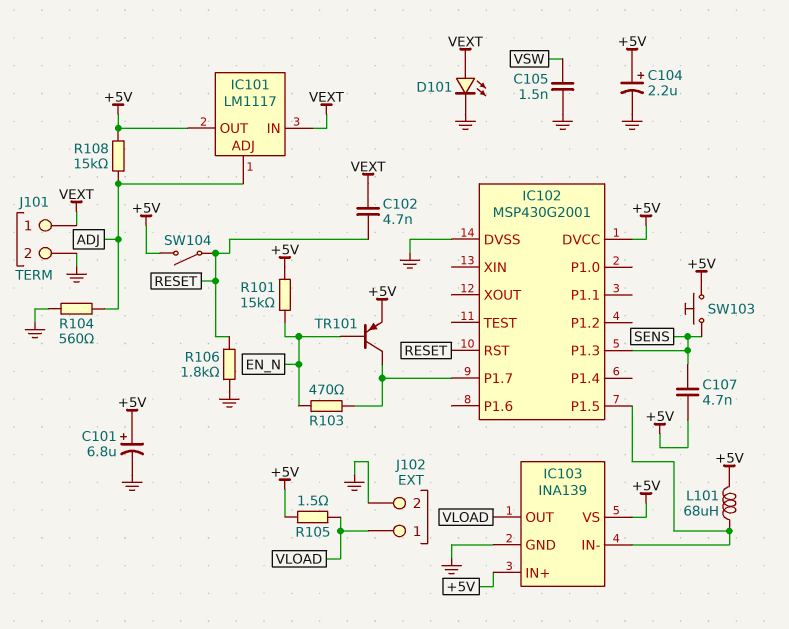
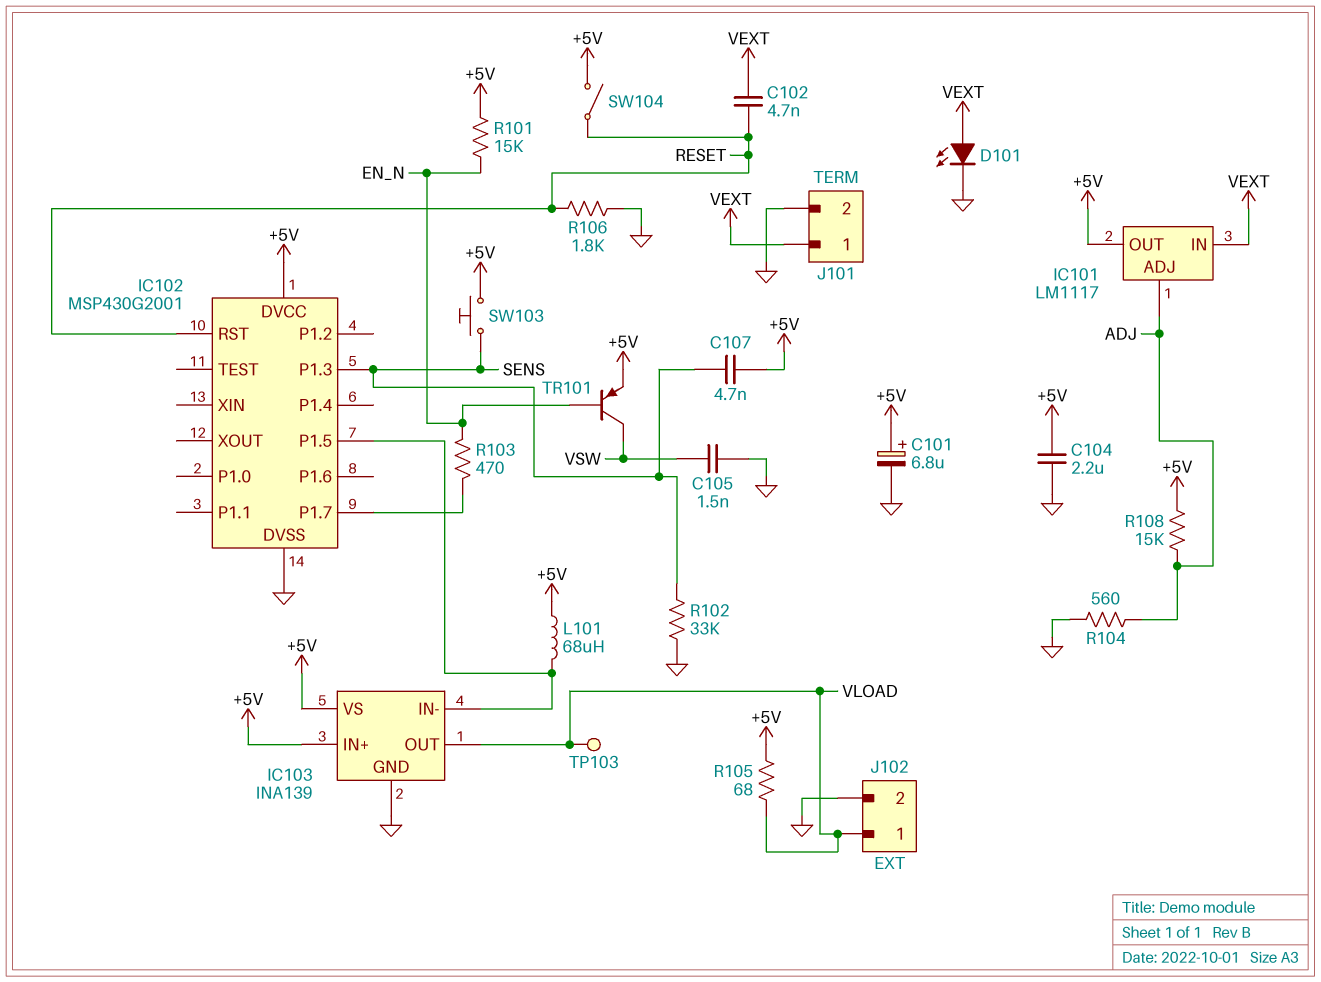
C104: 2.2uF (plus +5V, minus GND) -> 2.2uF (+5V, GND)
R102: none -> 33k (GND, SENS)
R105: 1.5 (+5V, VLOAD) -> 68 (+5V, VLOAD)
TP103: none -> test point (VLOAD)
TR101: PNP (B EN_N, C IC102/P1.7, E +5V) -> PNP (B EN_N, C VSW, E +5V)

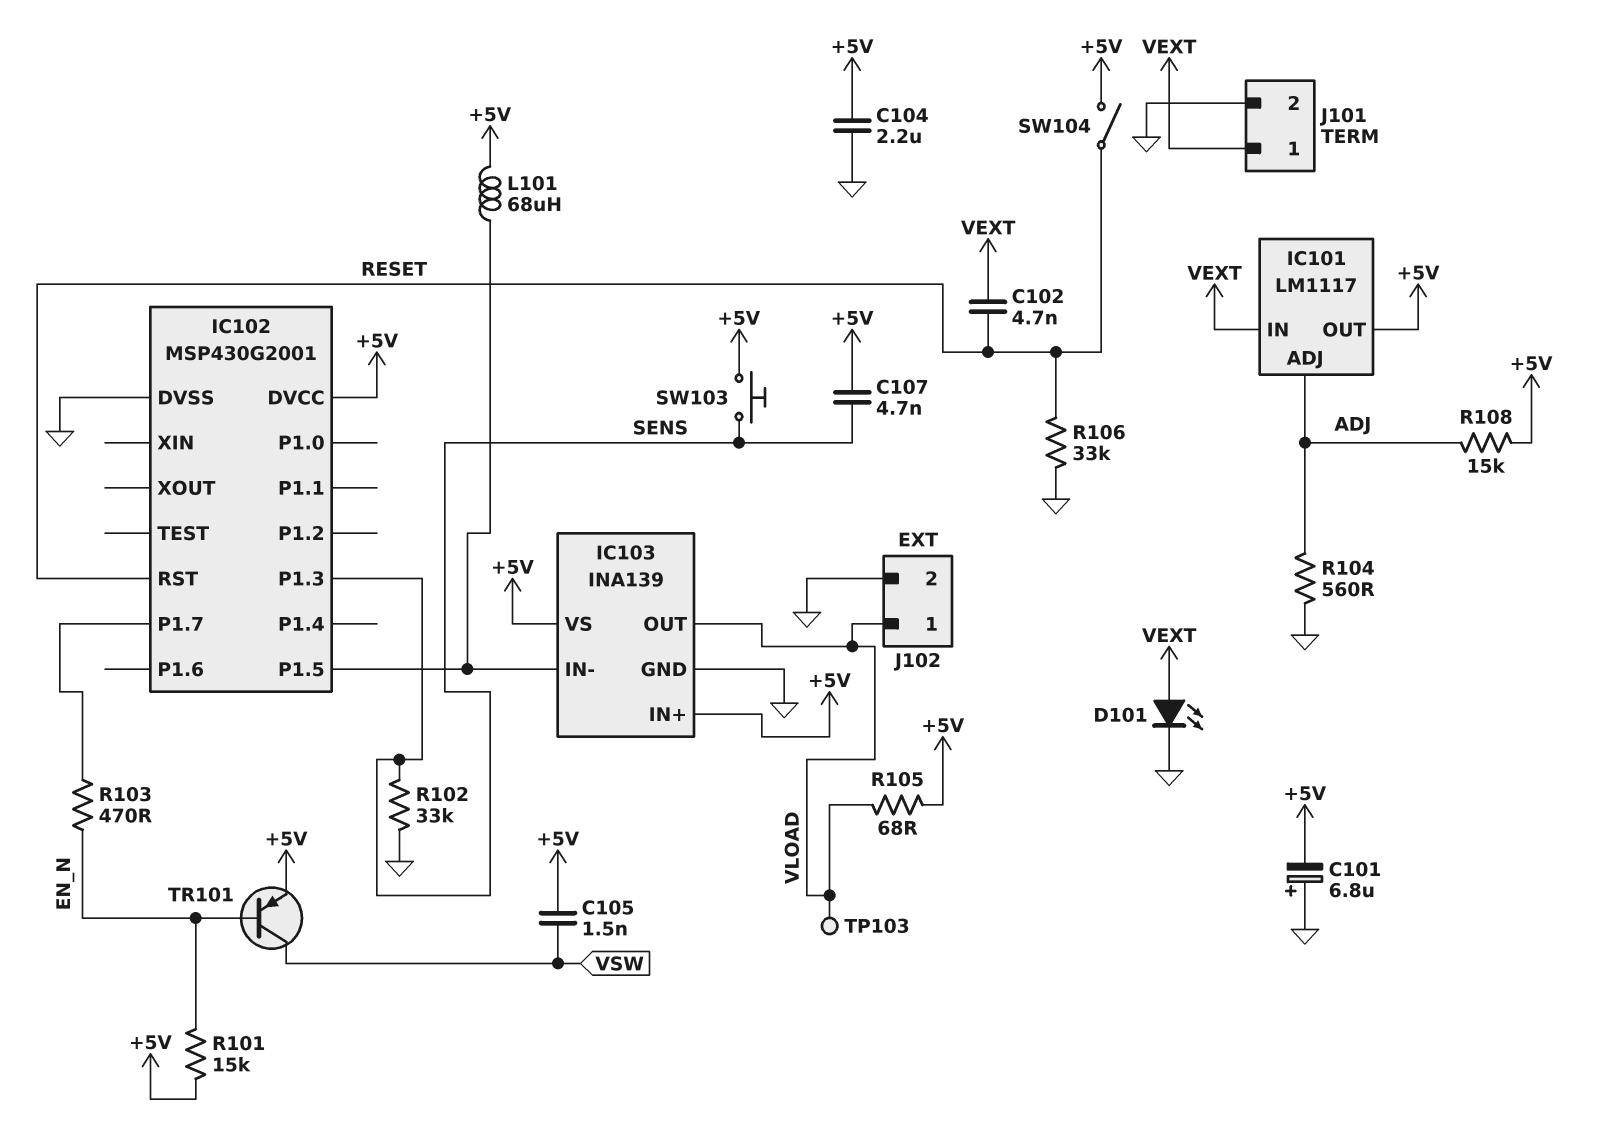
C101: 6.8uF (plus +5V, minus GND) -> 6.8uF (plus GND, minus +5V)
C105: 1.5nF (GND, VSW) -> 1.5nF (+5V, VSW)
R106: 1.8k (GND, RESET) -> 33k (GND, RESET)

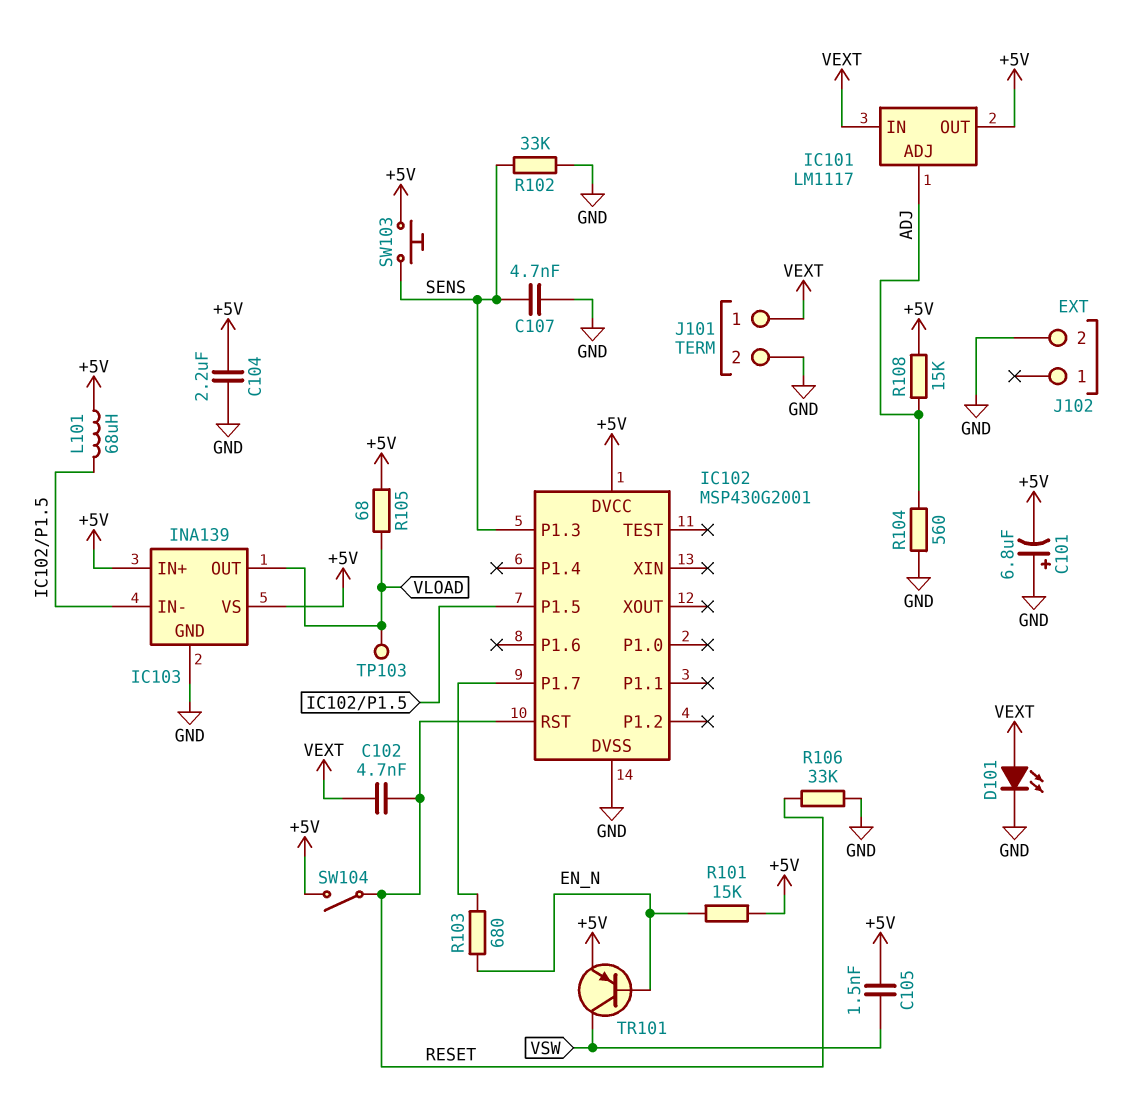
C107: 4.7nF (+5V, SENS) -> 4.7nF (GND, SENS)
J102 pin 1: VLOAD -> none
R103: 470 (EN_N, IC102/P1.7) -> 680 (EN_N, IC102/P1.7)

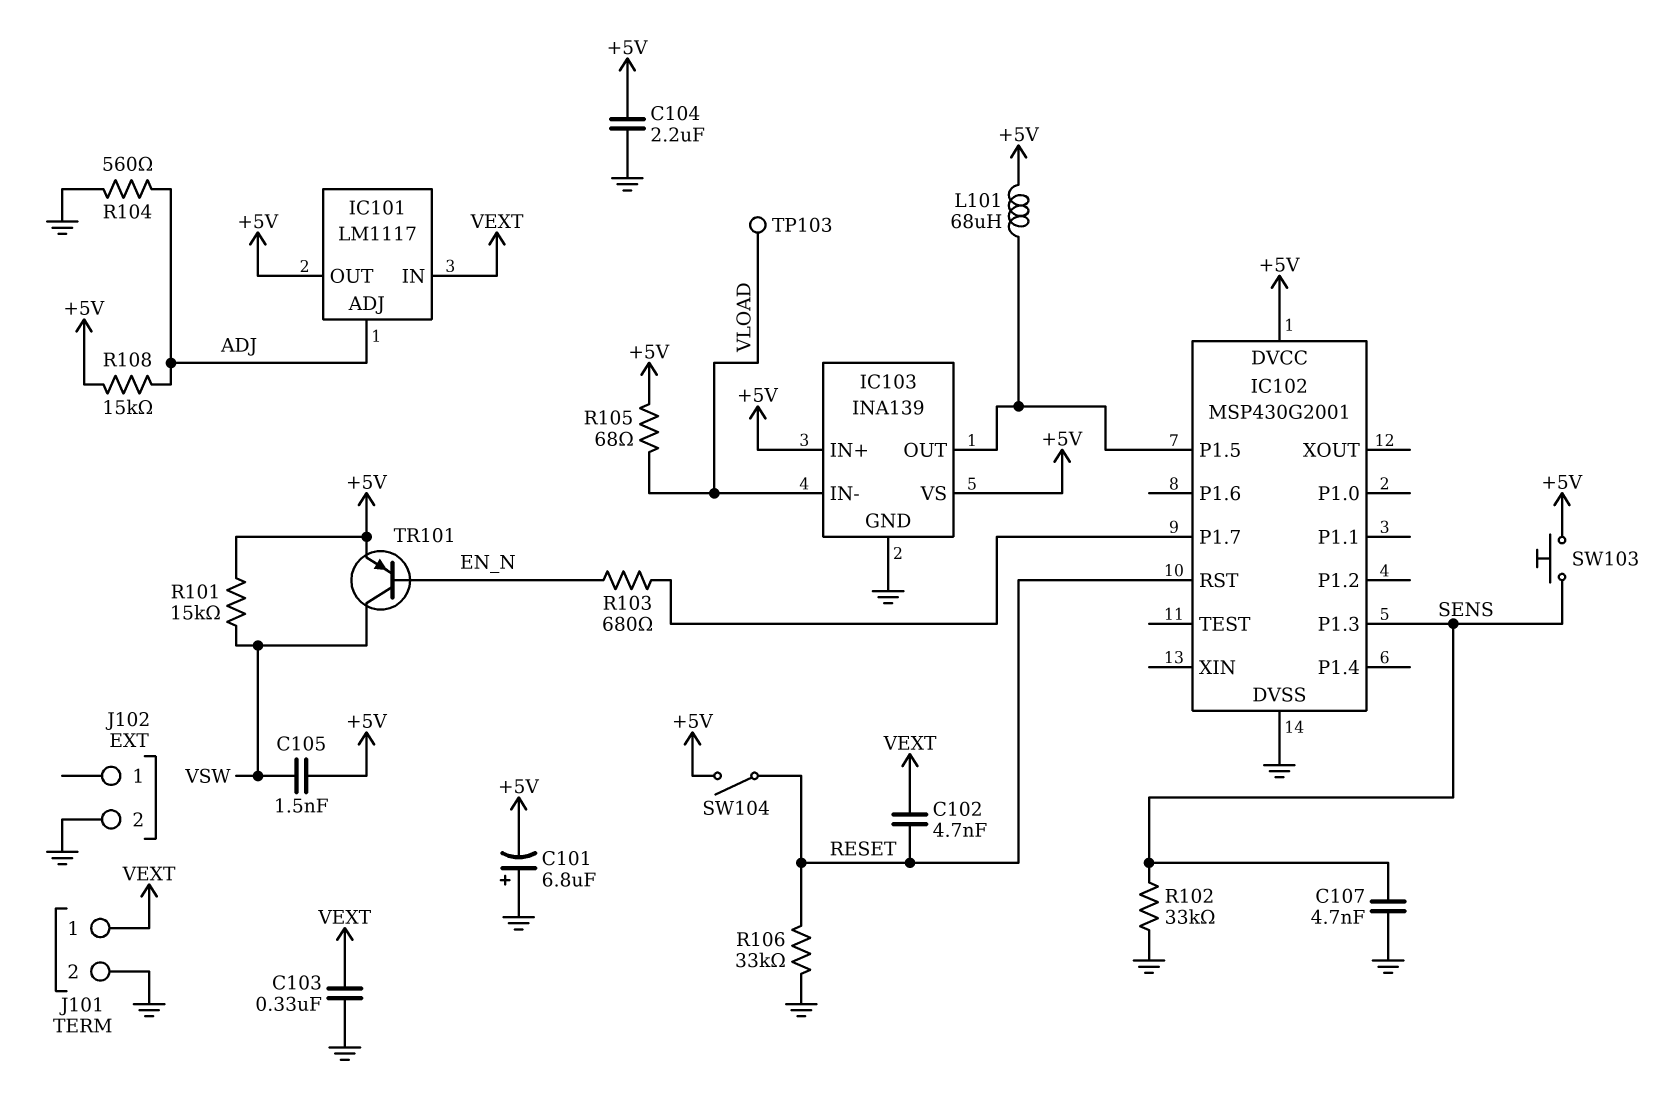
C103: none -> 330nF (GND, VEXT)
D101: LED (A VEXT, K GND) -> none
IC103 pin IN-: IC102/P1.5 -> VLOAD
IC103 pin OUT: VLOAD -> IC102/P1.5
R101: 15k (+5V, EN_N) -> 15k (+5V, VSW)

